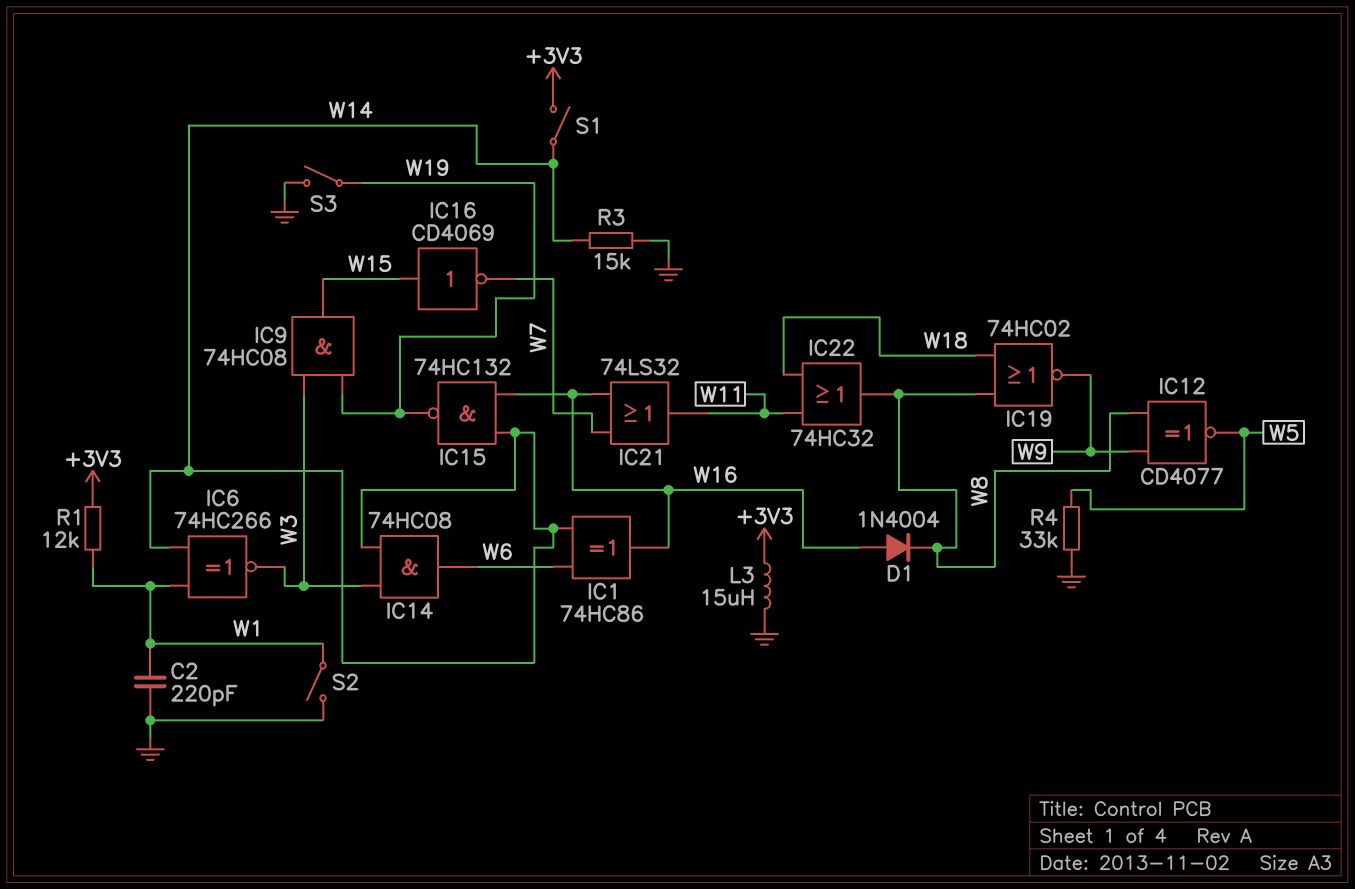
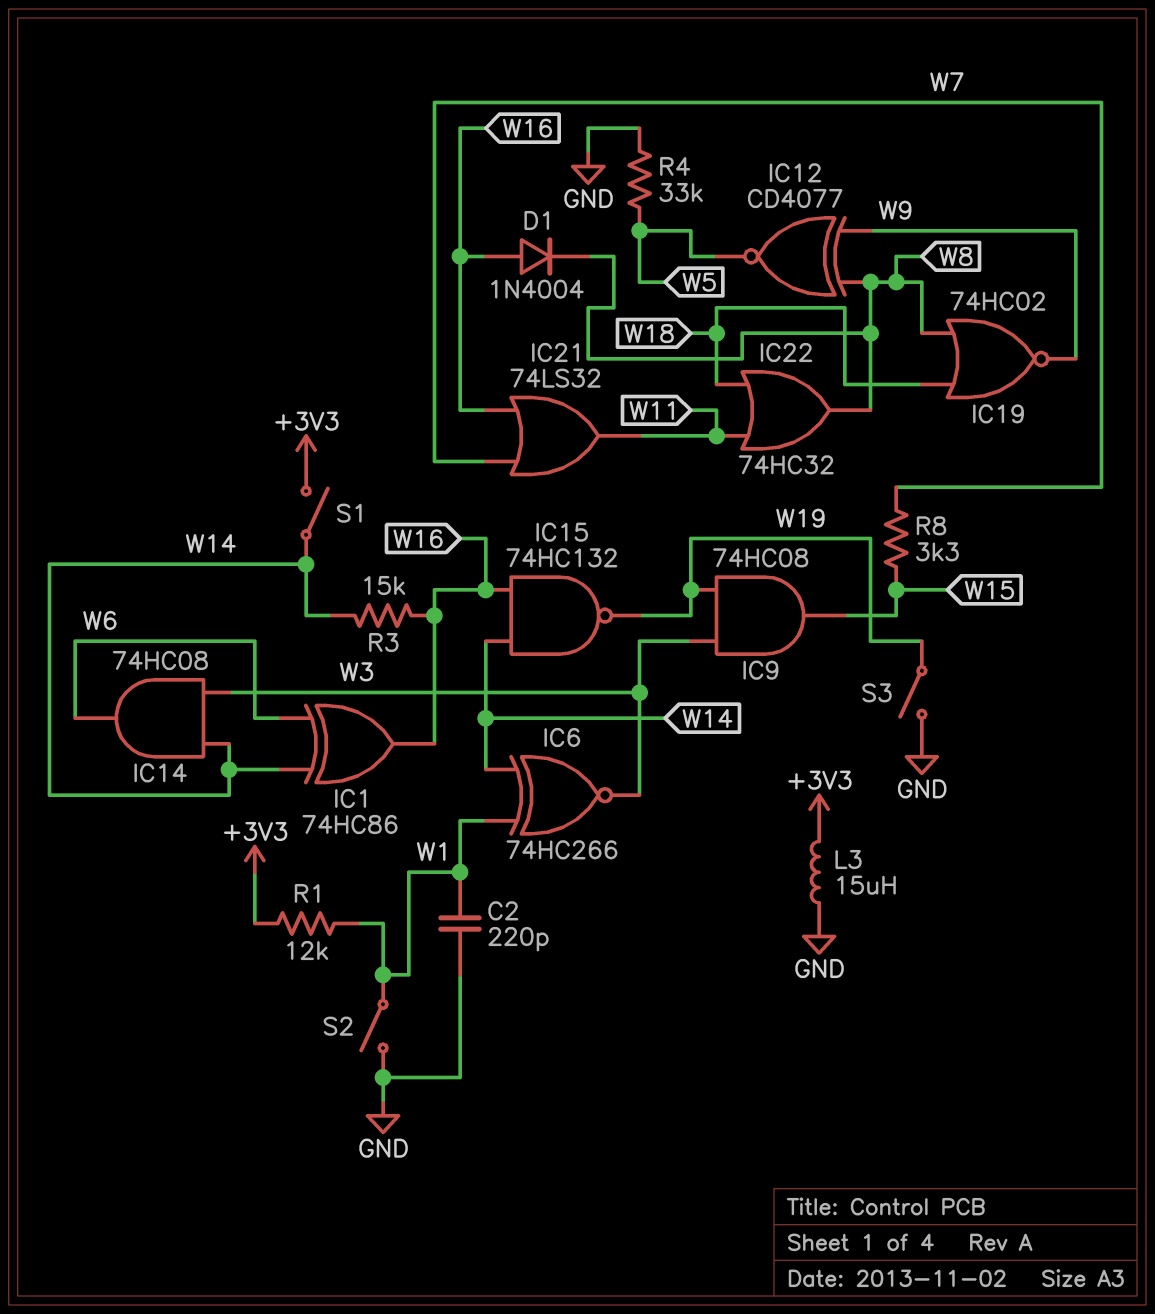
IC16: NOT CD4069 (in W15, out W7) -> none
R3: 15k (GND, W14) -> 15k (W14, W16)
R8: none -> 3.3k (W7, W15)

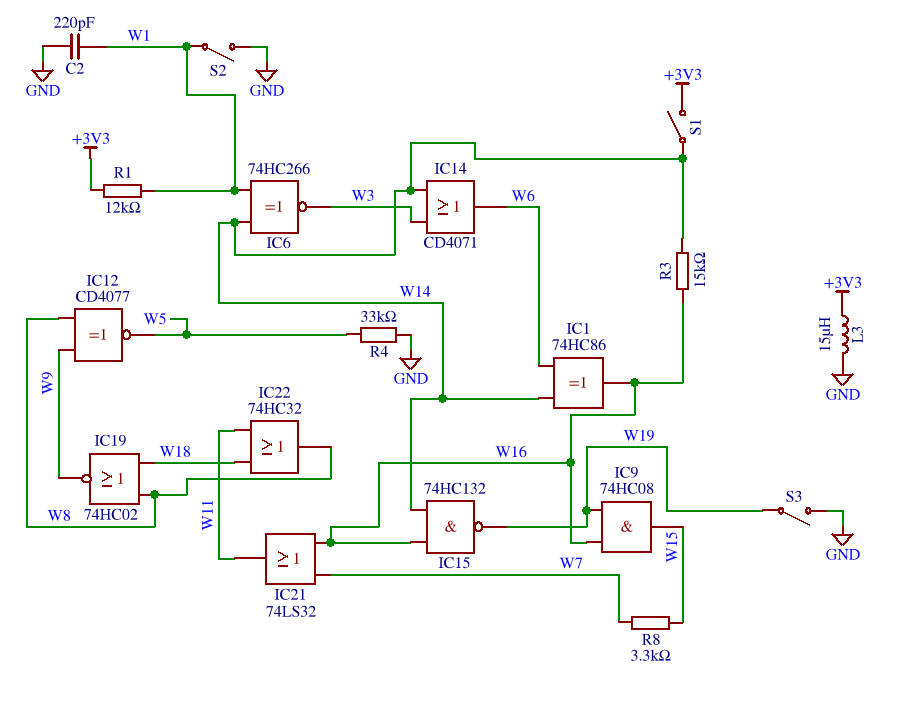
D1: diode 1N4004 (A W16, K W8) -> none
IC9: AND 74HC08 (in W3, in W19, out W15) -> AND 74HC08 (in W16, in W19, out W15)
IC14: AND 74HC08 (in W3, in W14, out W6) -> OR CD4071 (in W3, in W14, out W6)

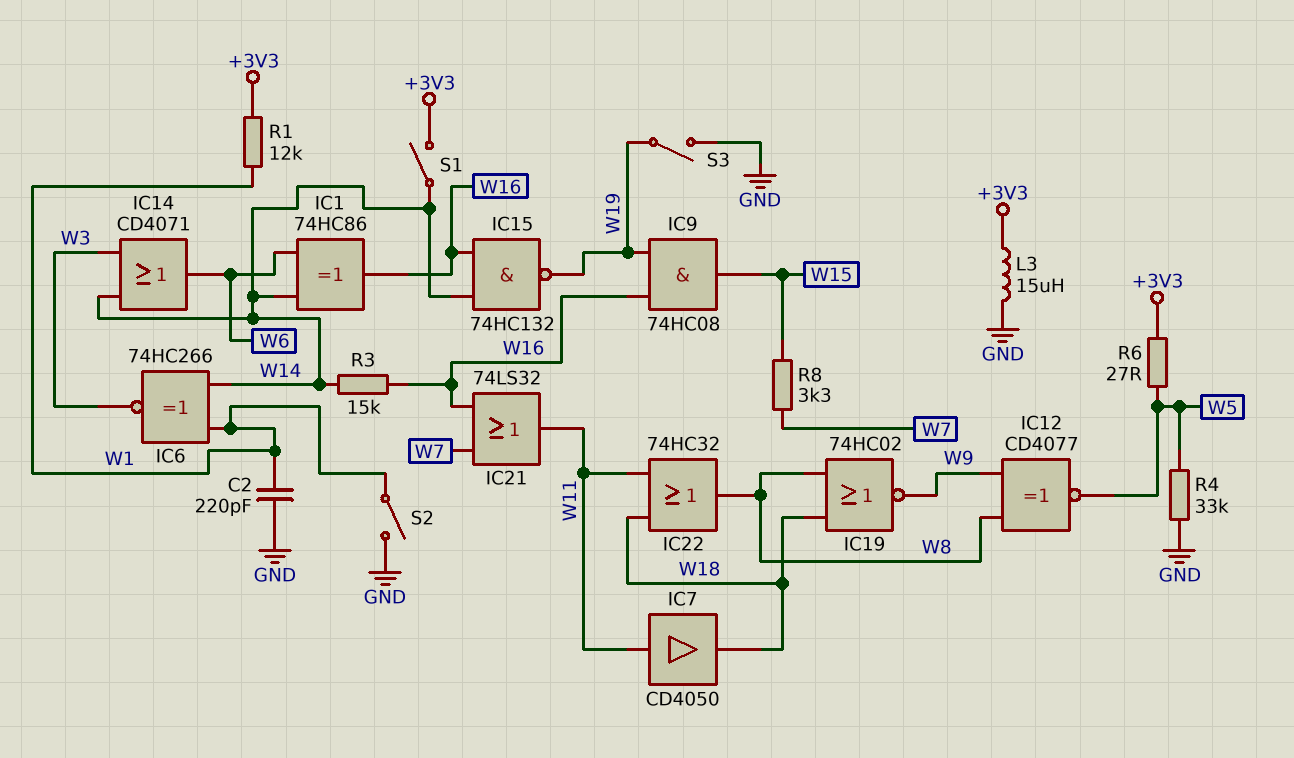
IC7: none -> buffer CD4050 (in W11, out W18)
R6: none -> 27 (+3V3, W5)

